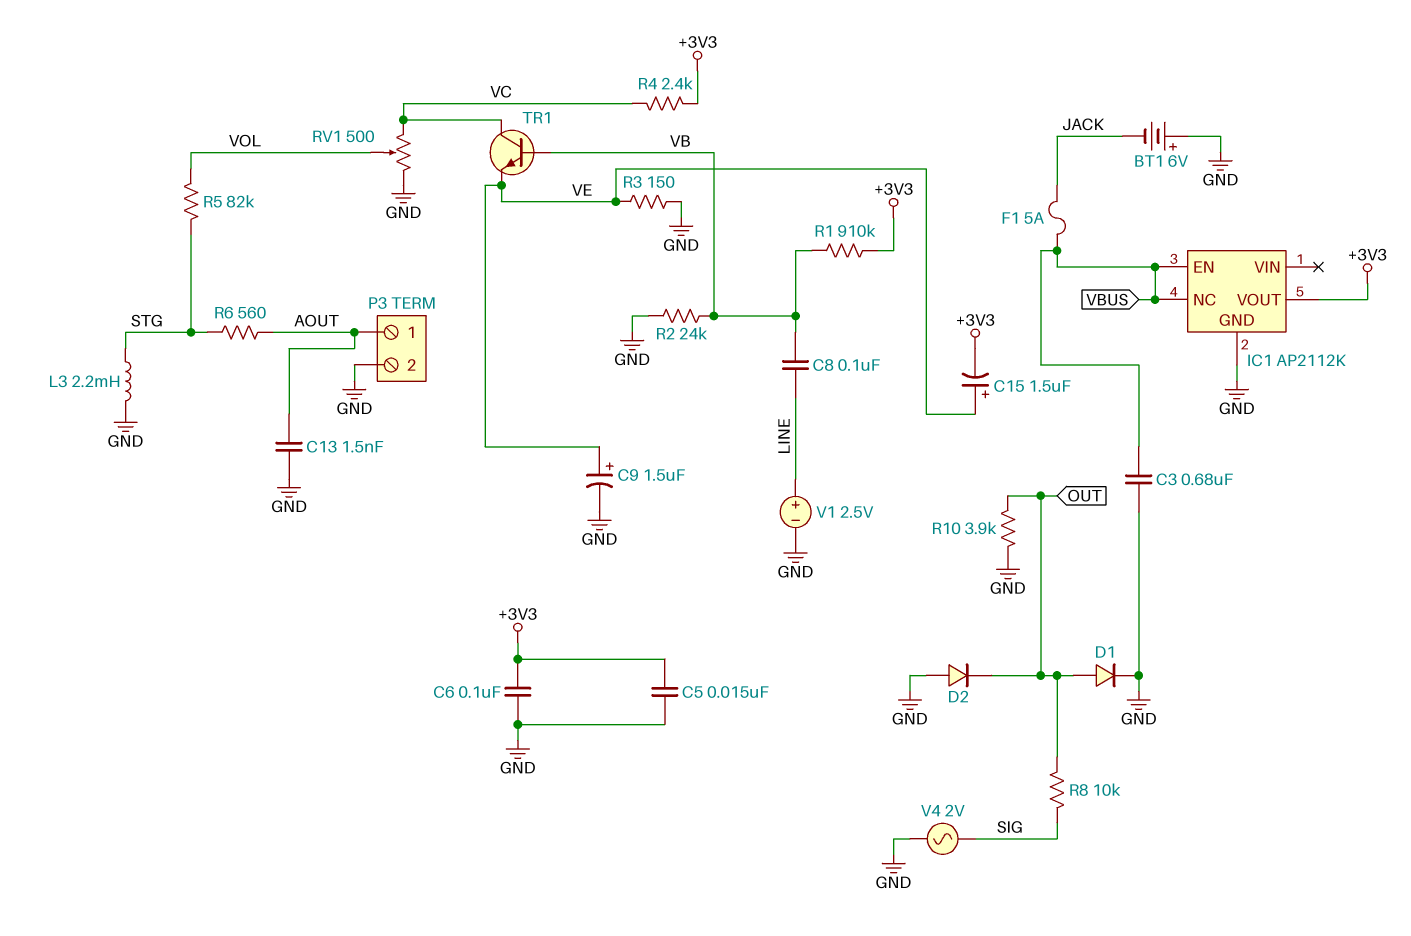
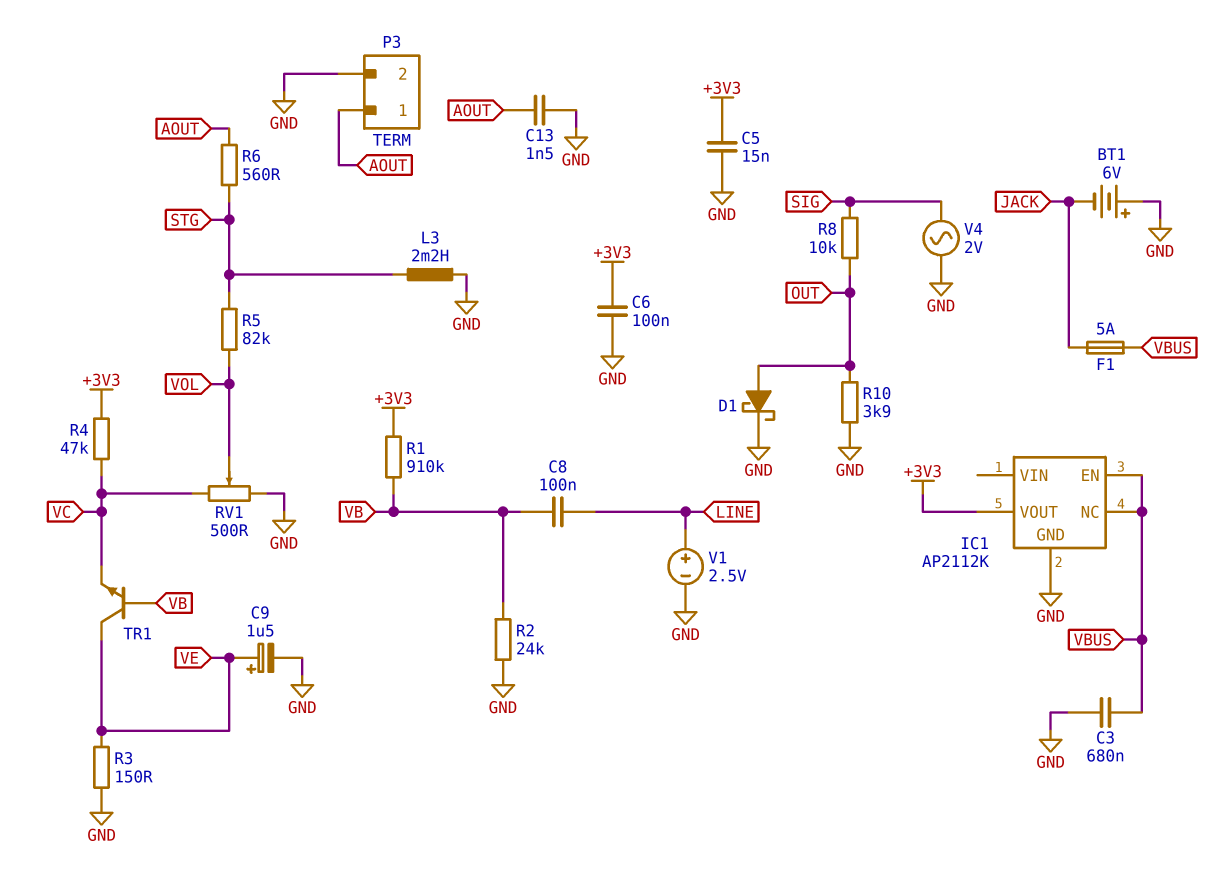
C15: 1.5uF (plus VE, minus +3V3) -> none
D1: diode (A OUT, K GND) -> schottky (A OUT, K GND)
D2: diode (A GND, K OUT) -> none
R4: 2.4k (+3V3, VC) -> 47k (+3V3, VC)
TR1: NPN (B VB, C VC, E VE) -> NPN (B VB, C VE, E VC)

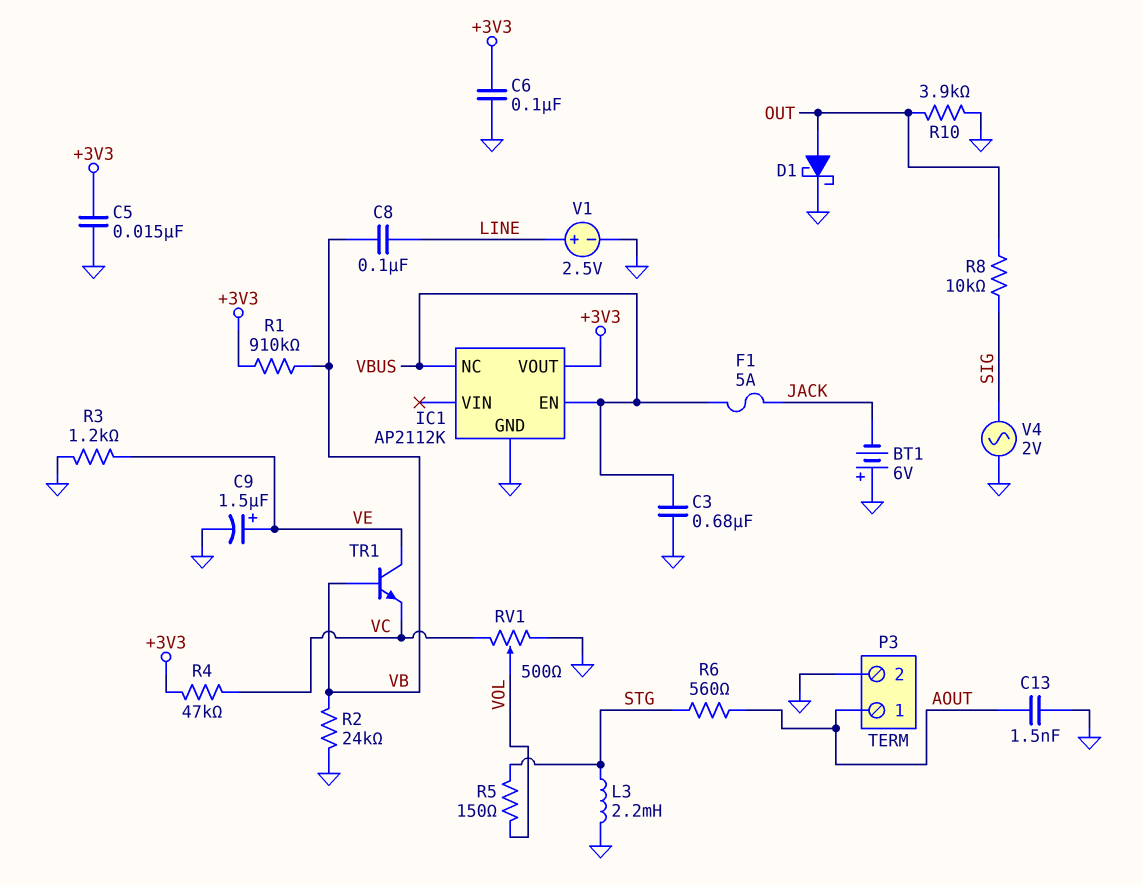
R3: 150 (GND, VE) -> 1.2k (GND, VE)
R5: 82k (STG, VOL) -> 150 (STG, VOL)

